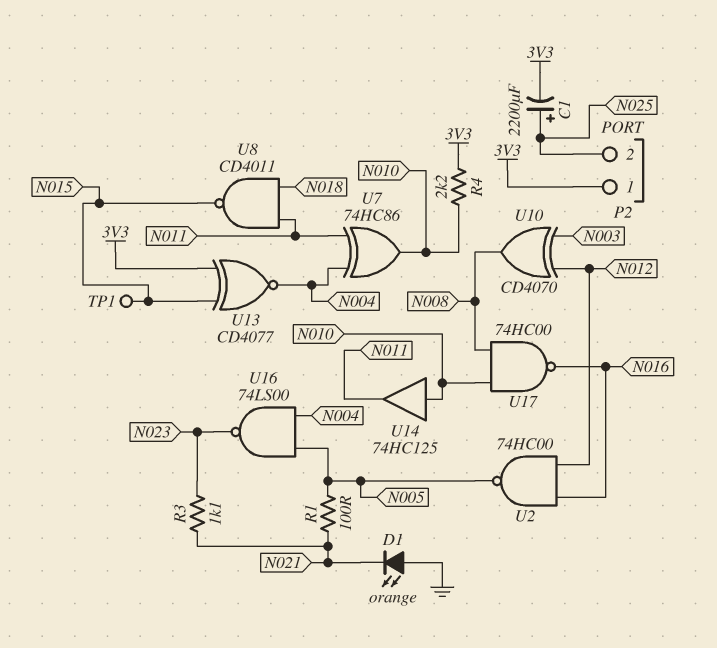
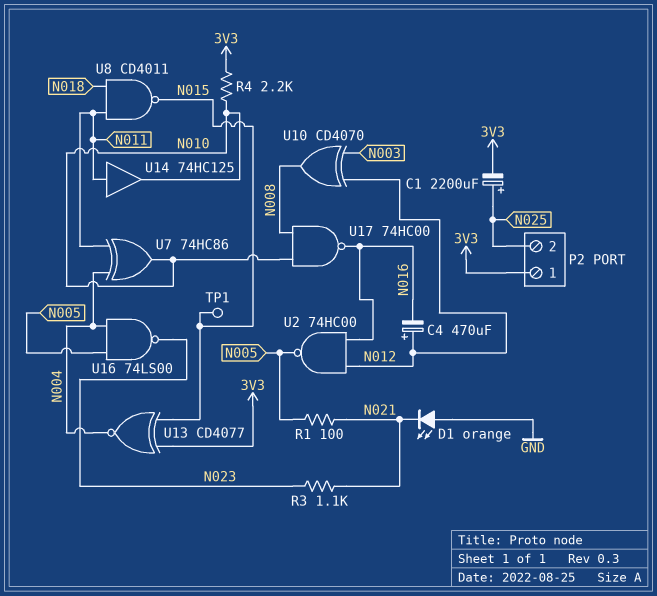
C4: none -> 470uF (plus N012, minus N016)
U14: buffer 74HC125 (in N010, out N011) -> buffer 74HC125 (in N011, out N010)

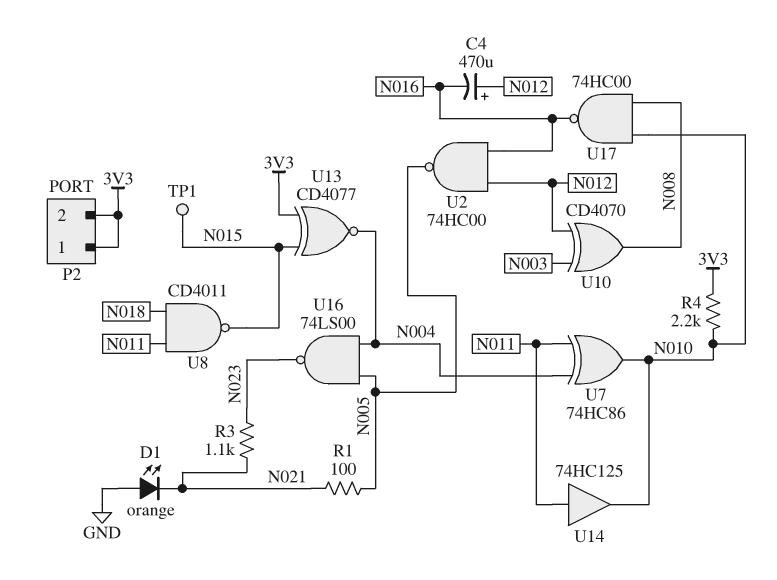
C1: 2200uF (plus N025, minus 3V3) -> none
P2 pin 2: N025 -> 3V3

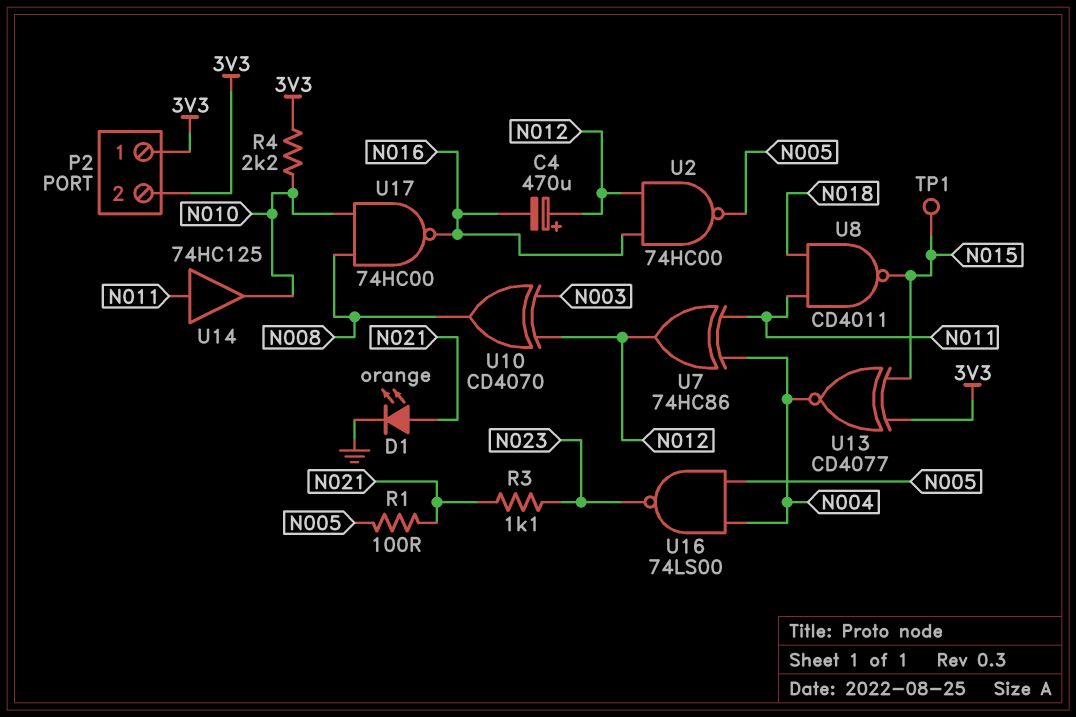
D1: LED orange (A GND, K N021) -> LED orange (A N021, K GND)
U7: XOR 74HC86 (in N004, in N011, out N010) -> XOR 74HC86 (in N004, in N011, out N012)

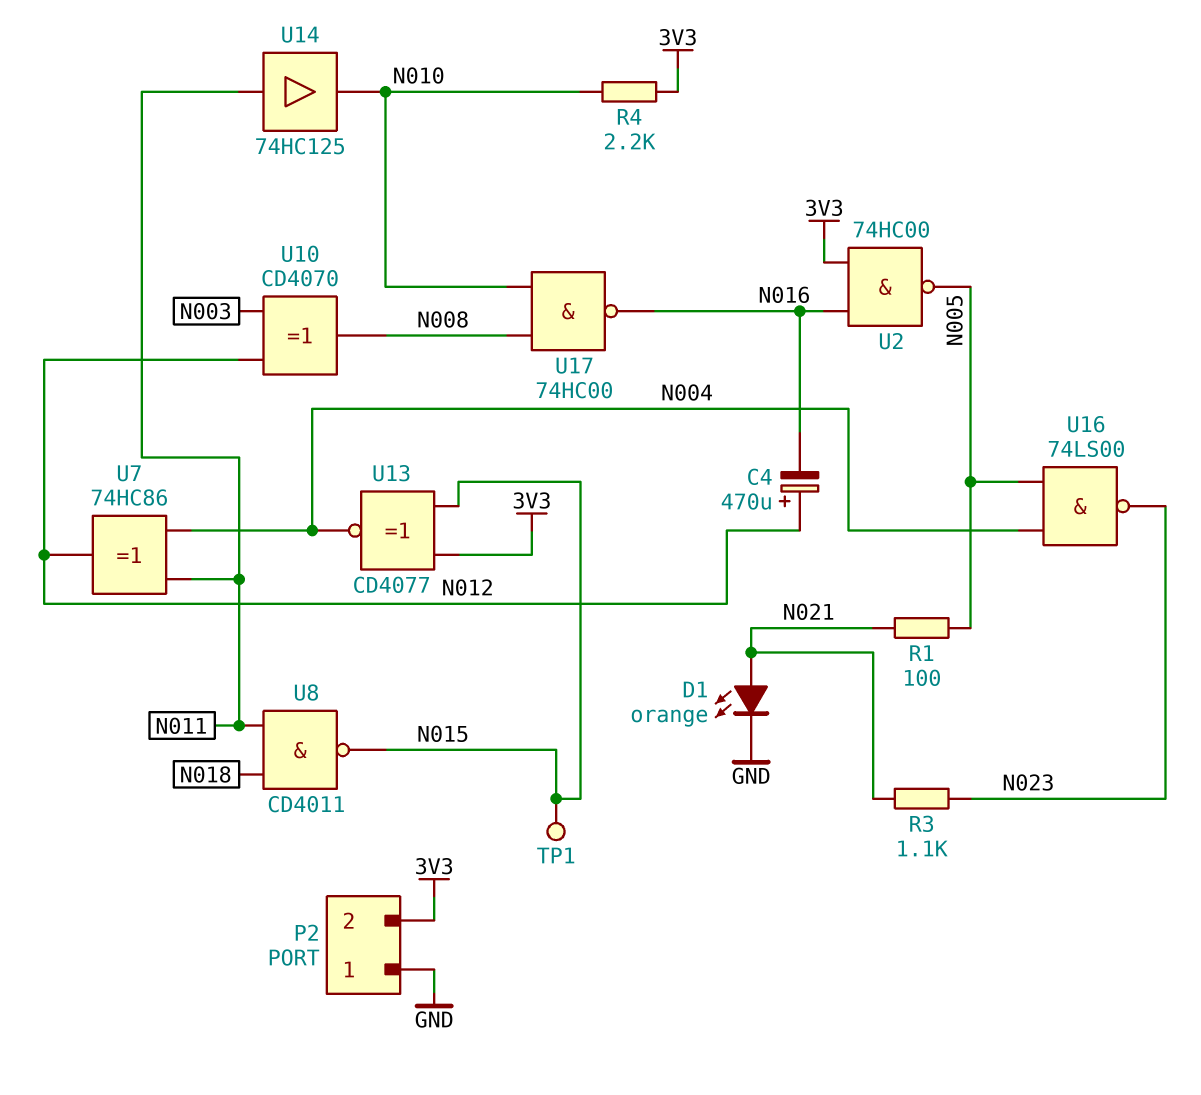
P2 pin 1: 3V3 -> GND
U2: NAND 74HC00 (in N012, in N016, out N005) -> NAND 74HC00 (in 3V3, in N016, out N005)

